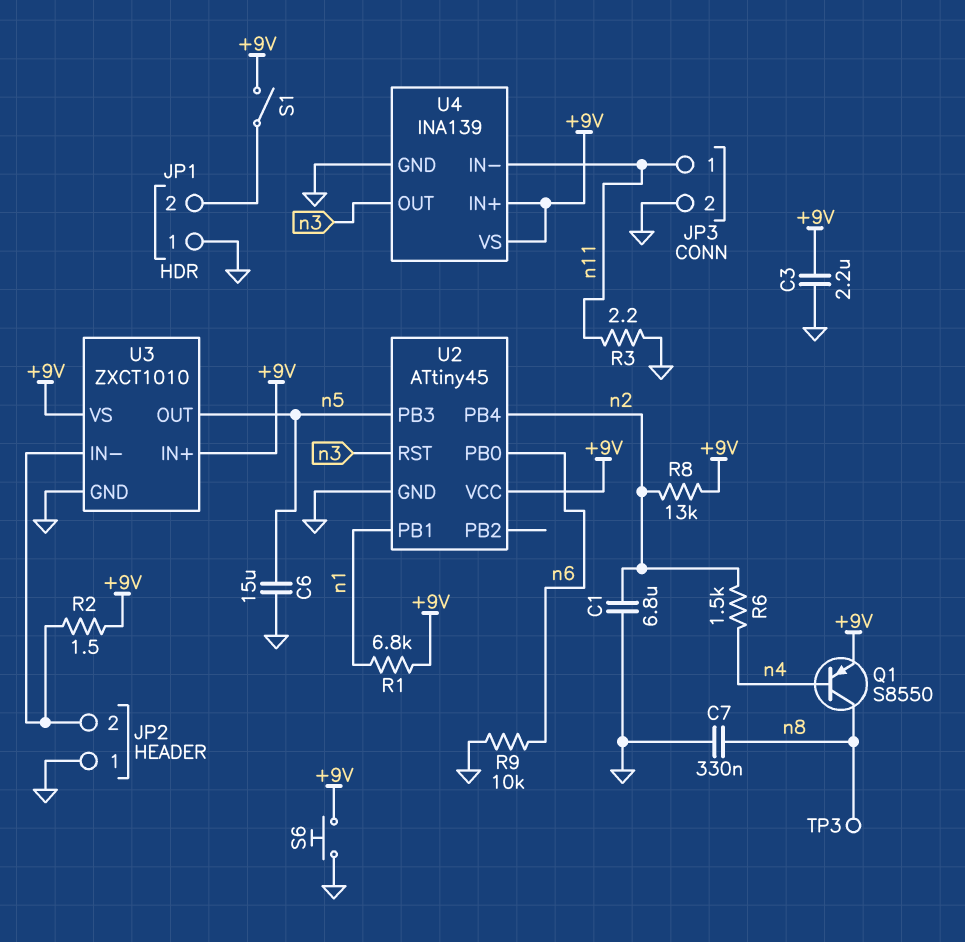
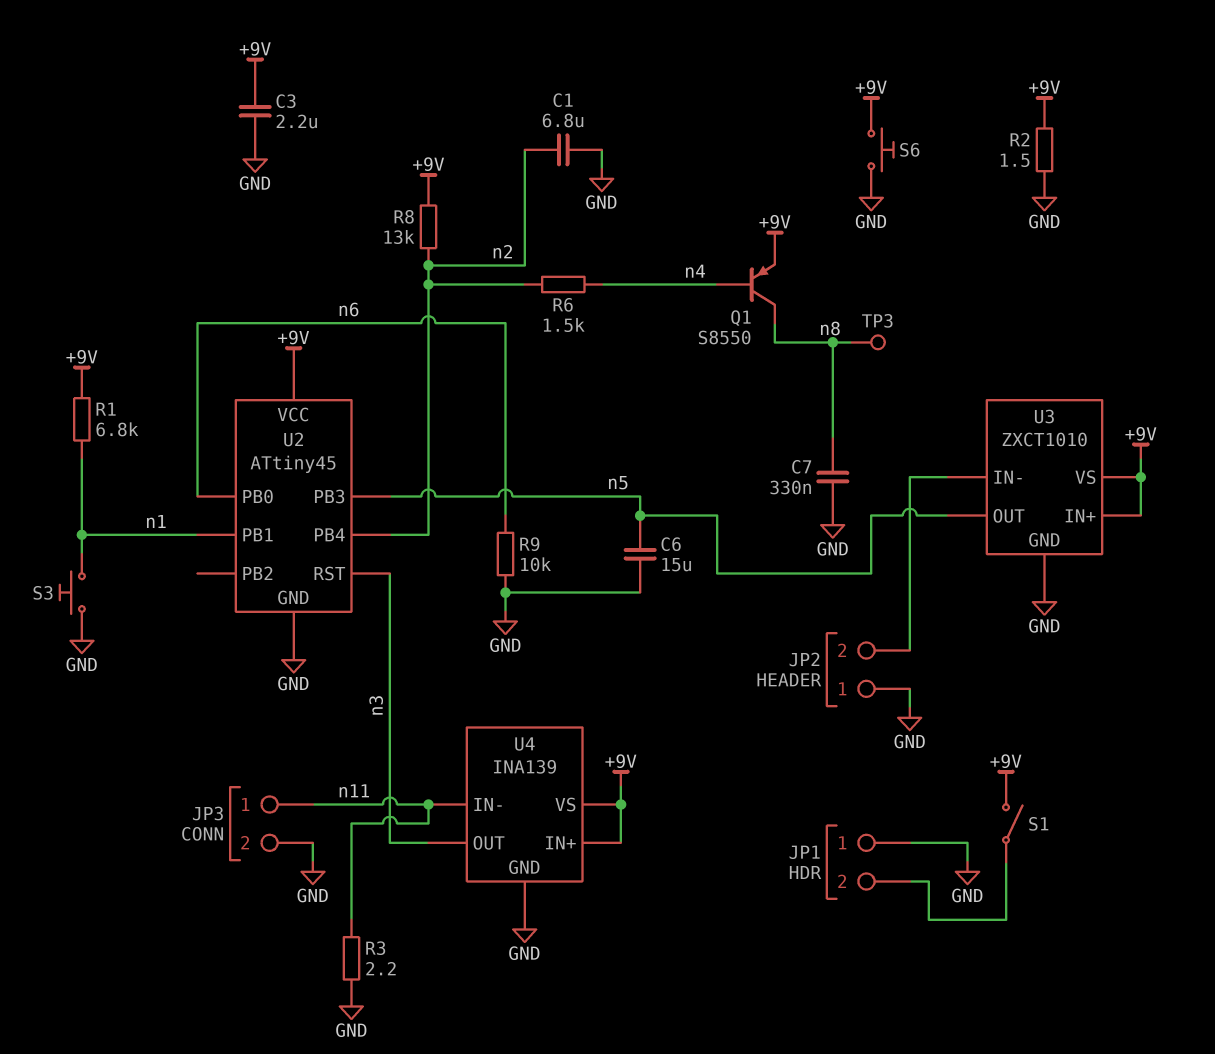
R2: 1.5 (+9V, JP2/2) -> 1.5 (+9V, GND)
S3: none -> button (GND, n1)

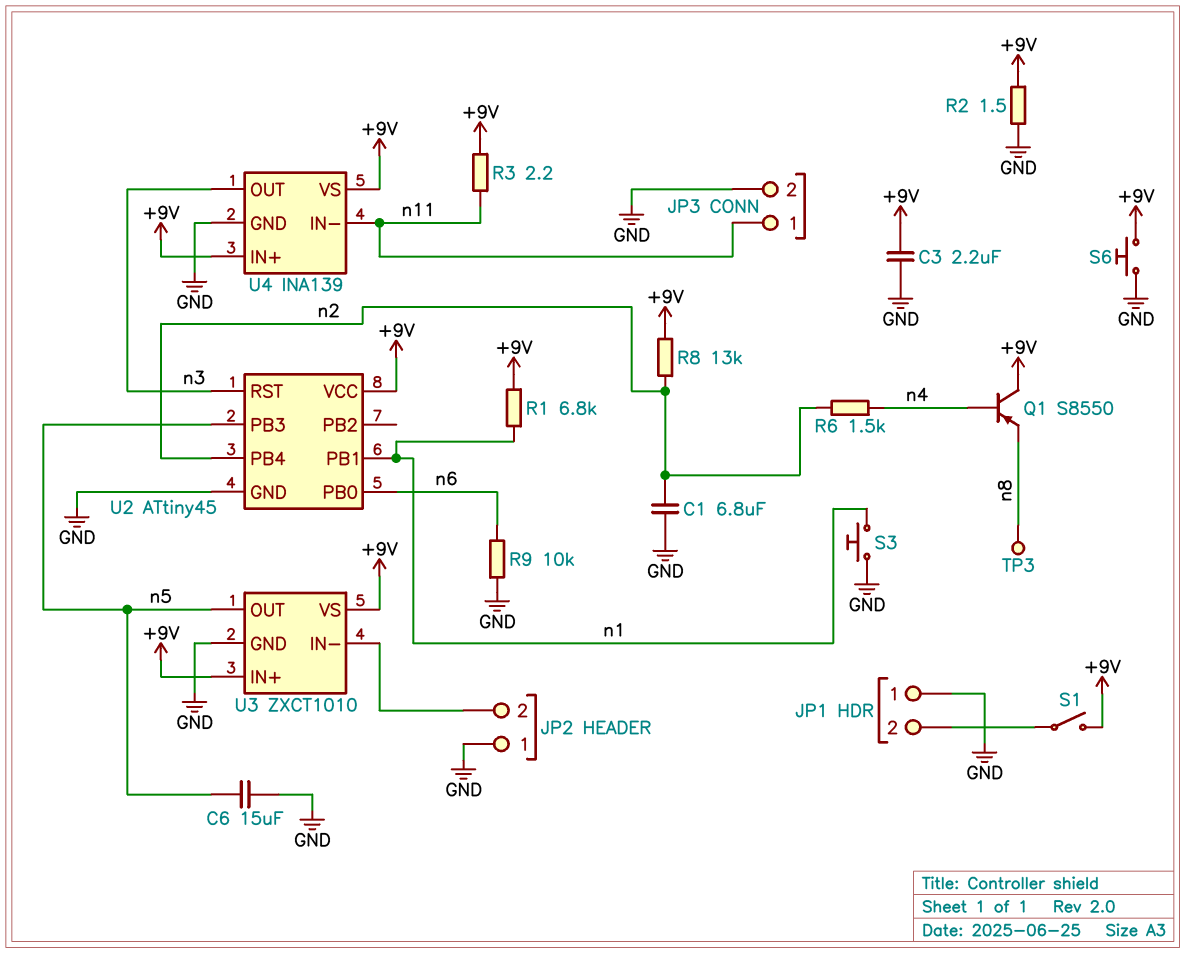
C7: 330nF (GND, n8) -> none
Q1: PNP S8550 (B n4, C n8, E +9V) -> PNP S8550 (B n4, C +9V, E n8)
R3: 2.2 (GND, n11) -> 2.2 (+9V, n11)

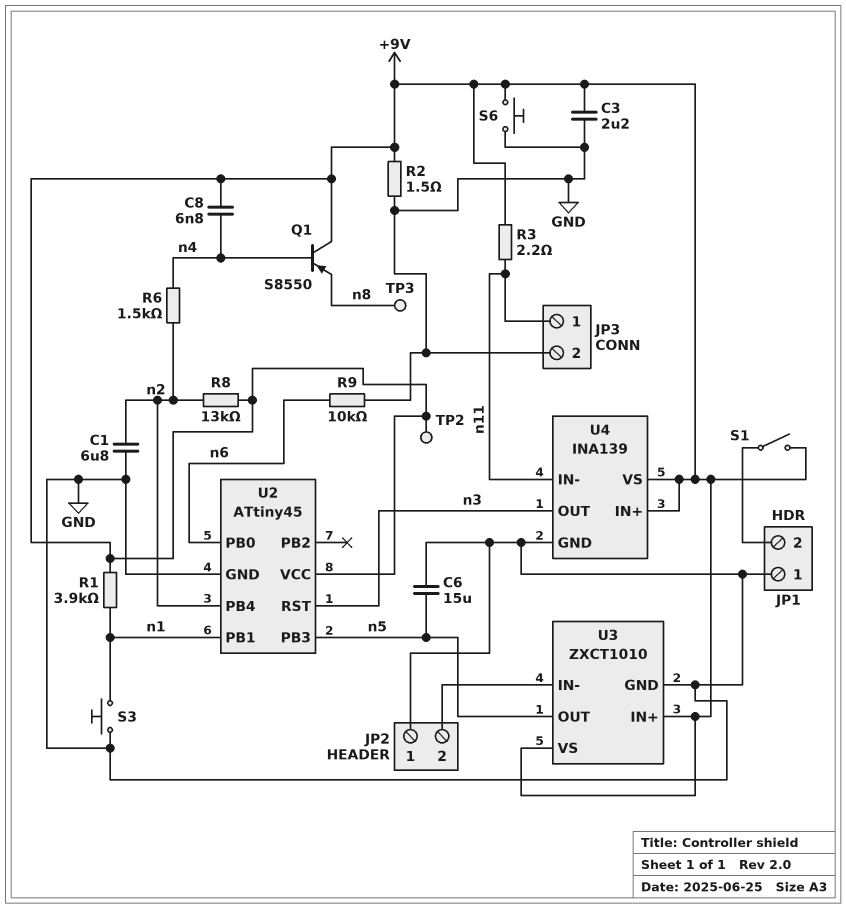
C8: none -> 6.8nF (+9V, n4)
R1: 6.8k (+9V, n1) -> 3.9k (+9V, n1)
TP2: none -> test point (+9V)

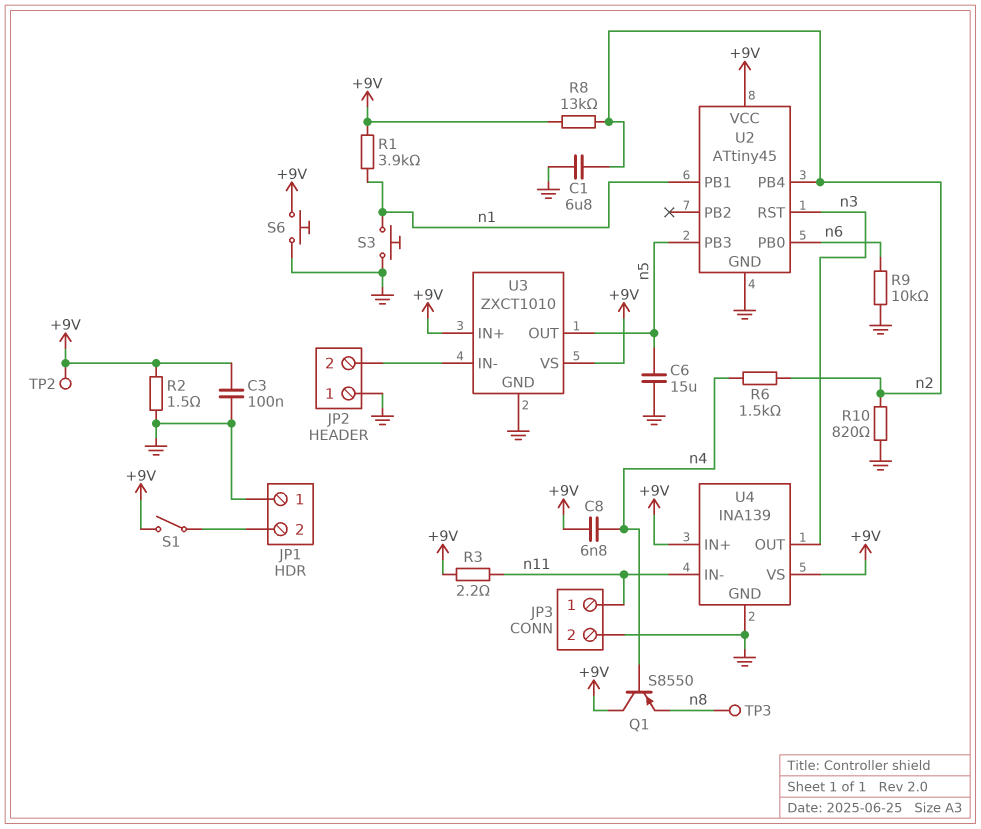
C3: 2.2uF (+9V, GND) -> 100nF (+9V, GND)
R10: none -> 820 (GND, n2)

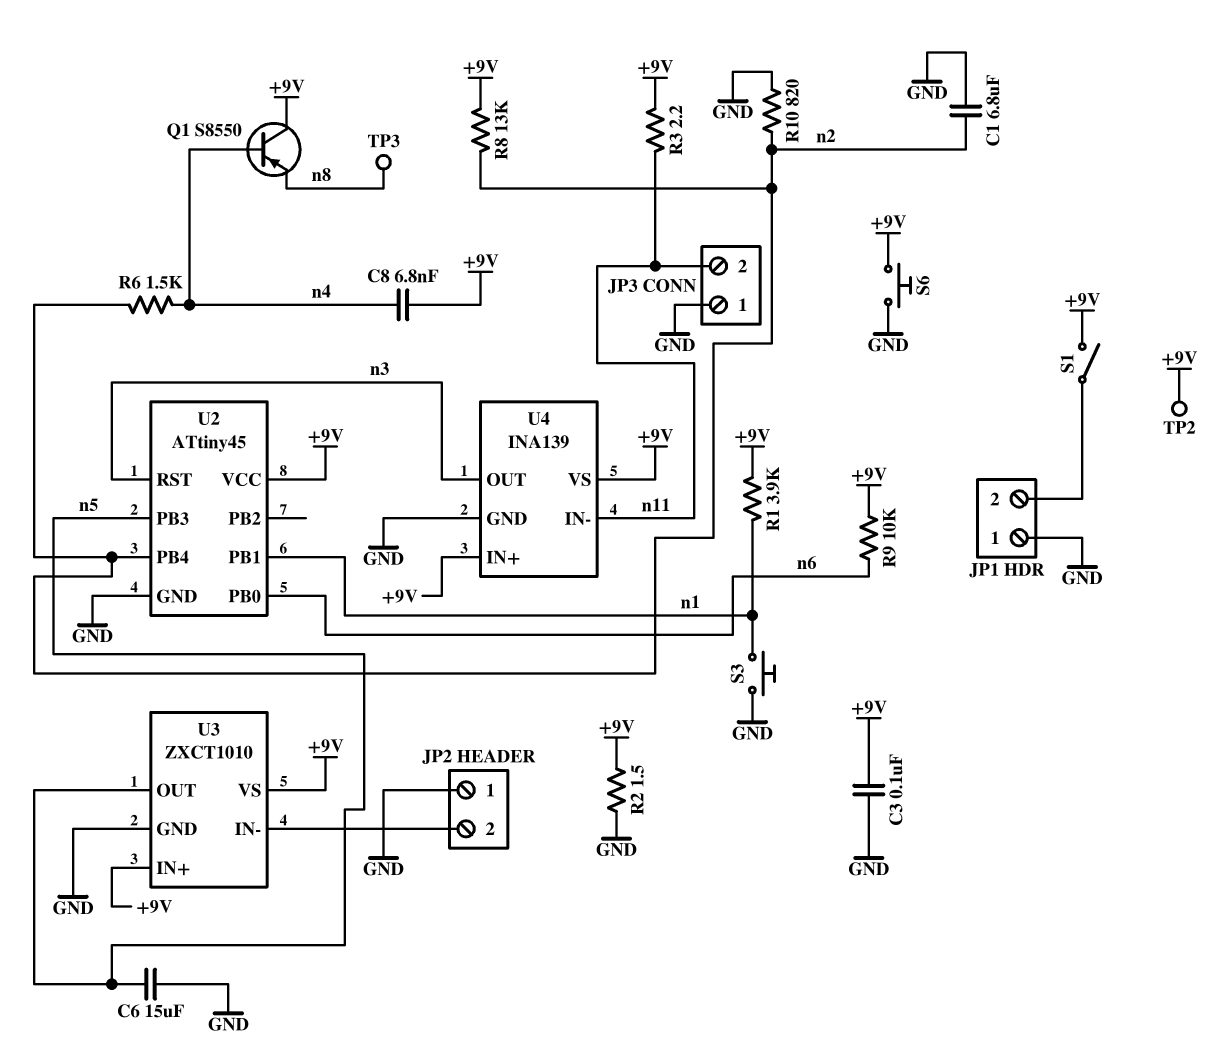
JP3 pin 1: n11 -> GND
JP3 pin 2: GND -> n11
R9: 10k (GND, n6) -> 10k (+9V, n6)

